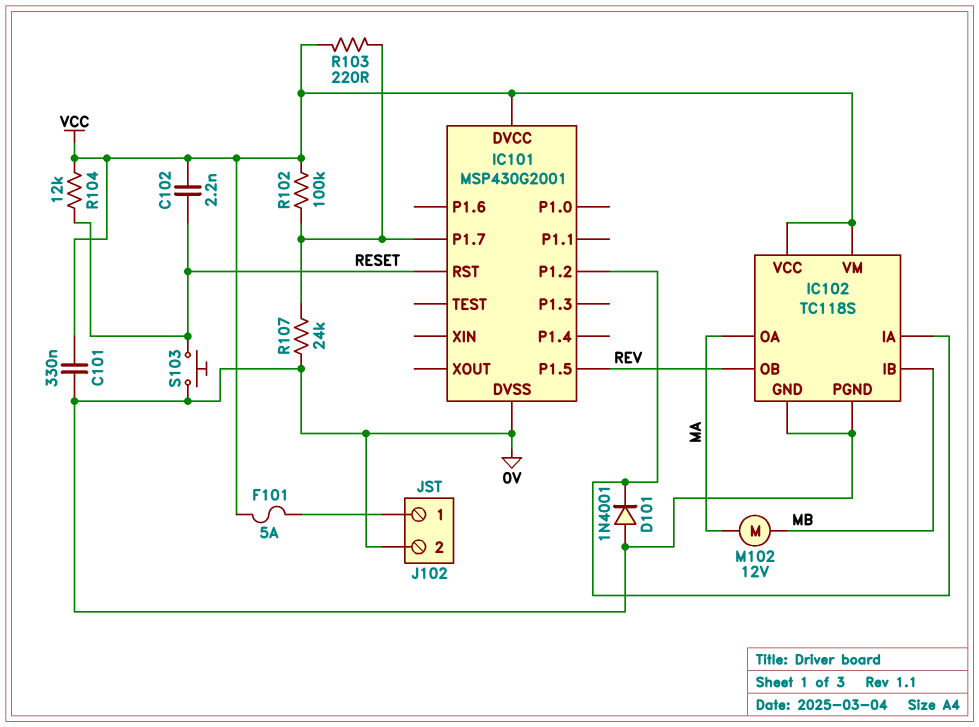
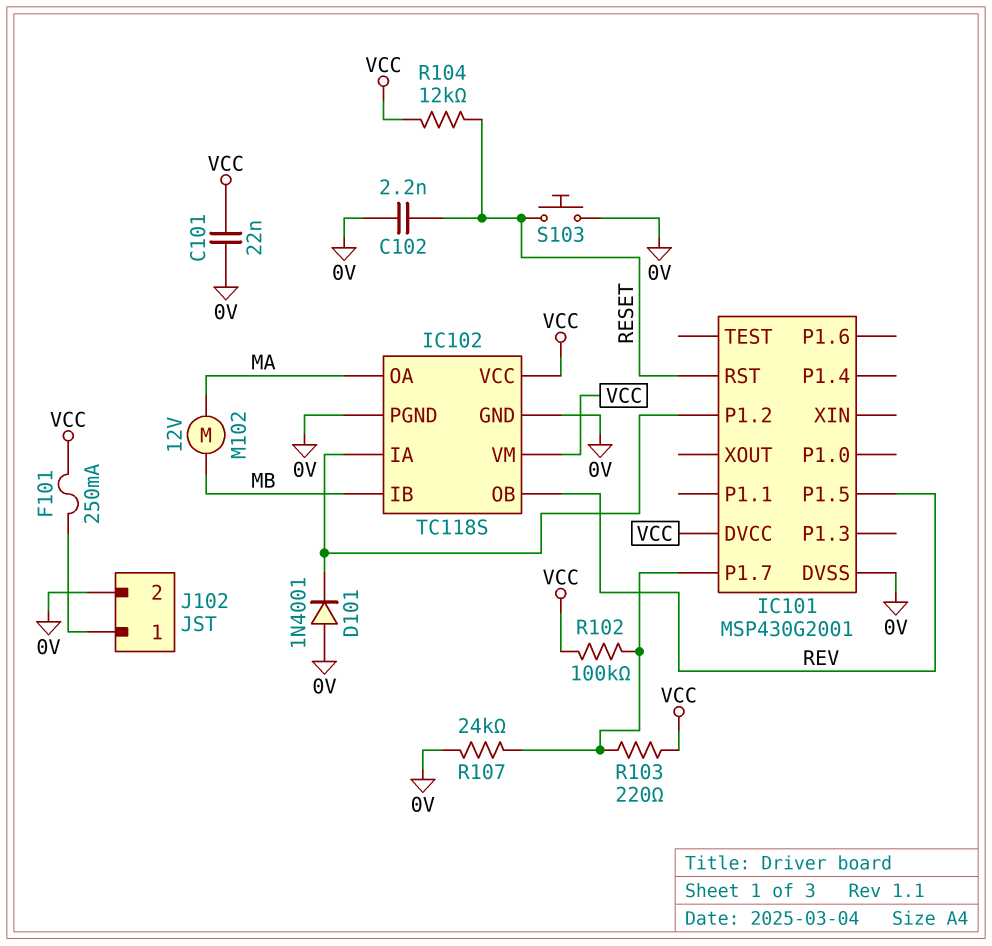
C101: 330nF (0V, VCC) -> 22nF (0V, VCC)
C102: 2.2nF (RESET, VCC) -> 2.2nF (0V, RESET)
F101: 5A (J102/1, VCC) -> 250mA (J102/1, VCC)

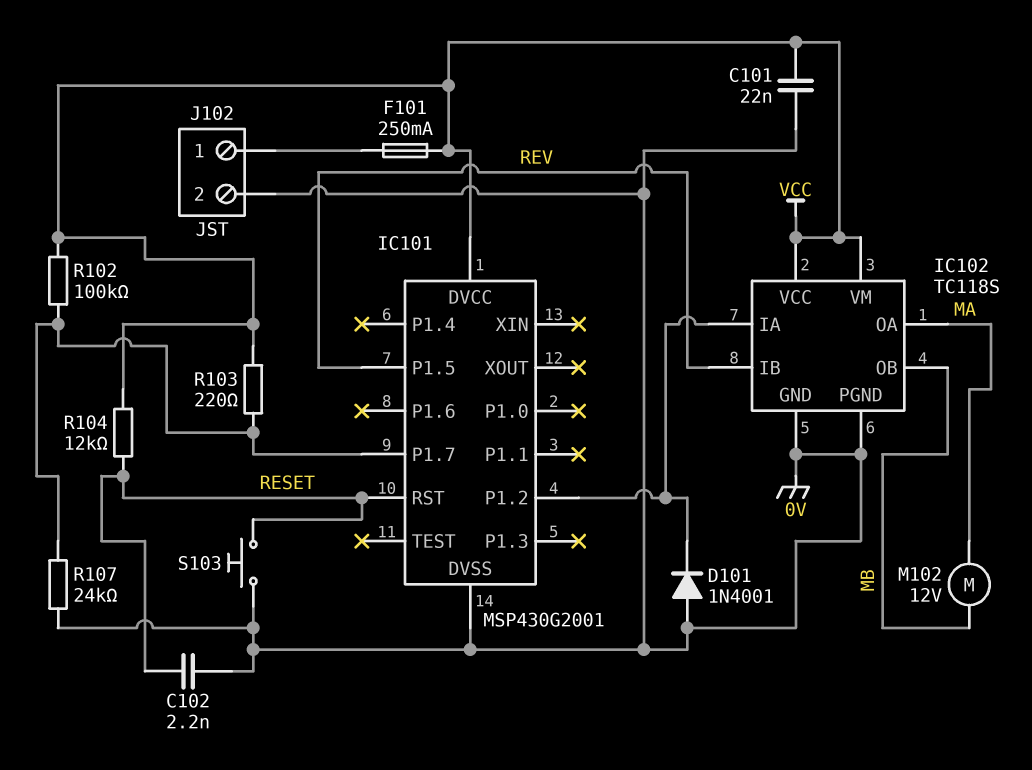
IC102 pin IB: MB -> REV
IC102 pin OB: REV -> MB

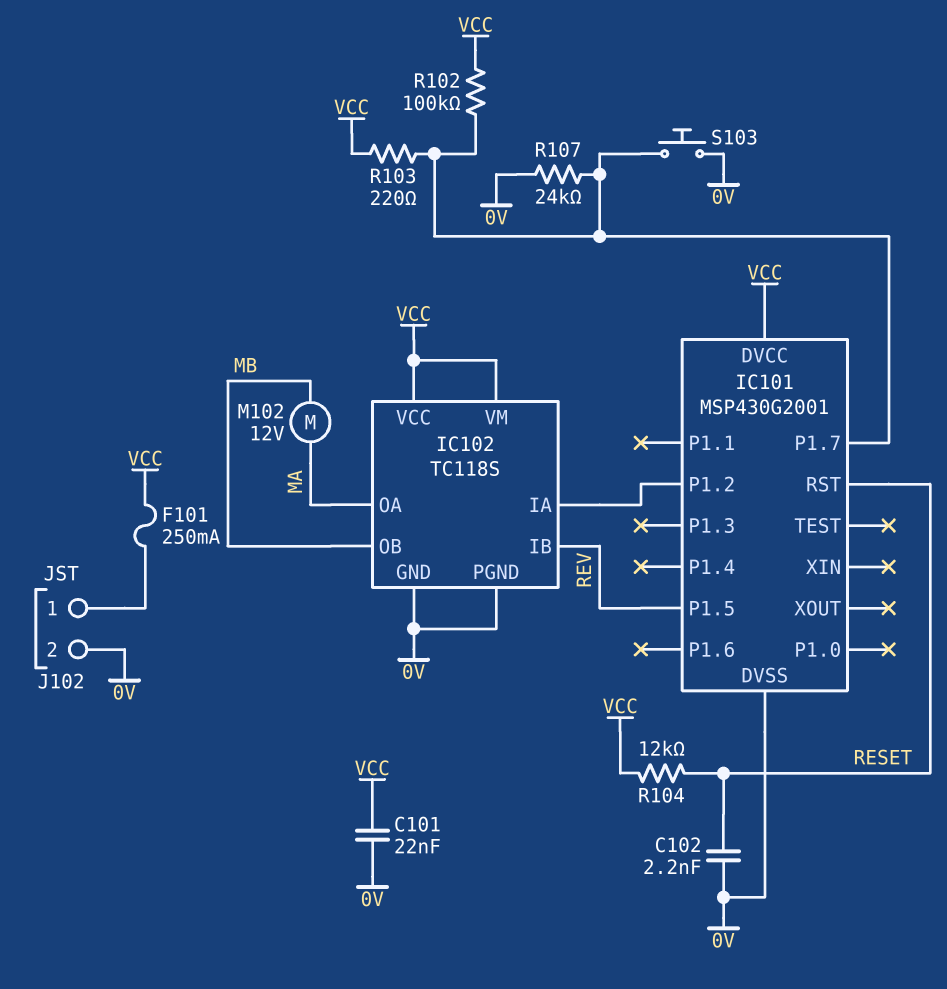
D101: diode 1N4001 (A 0V, K IC101/P1.2) -> none
S103: button (0V, RESET) -> button (0V, IC101/P1.7)

